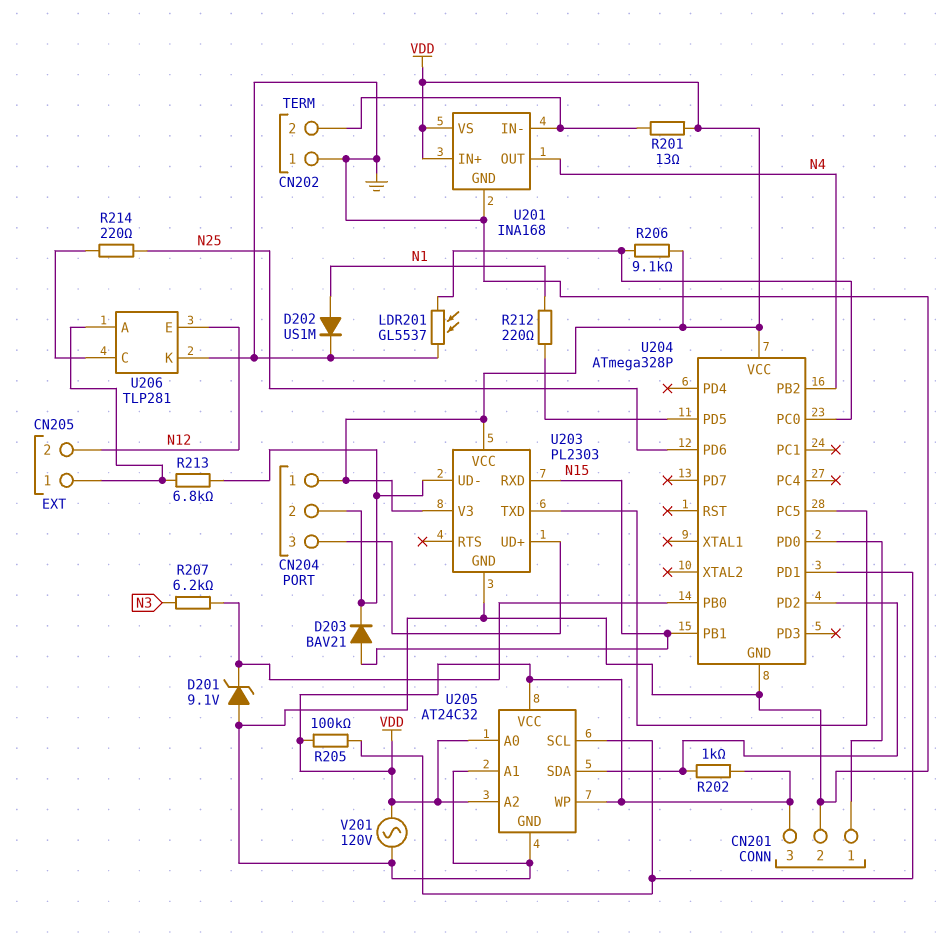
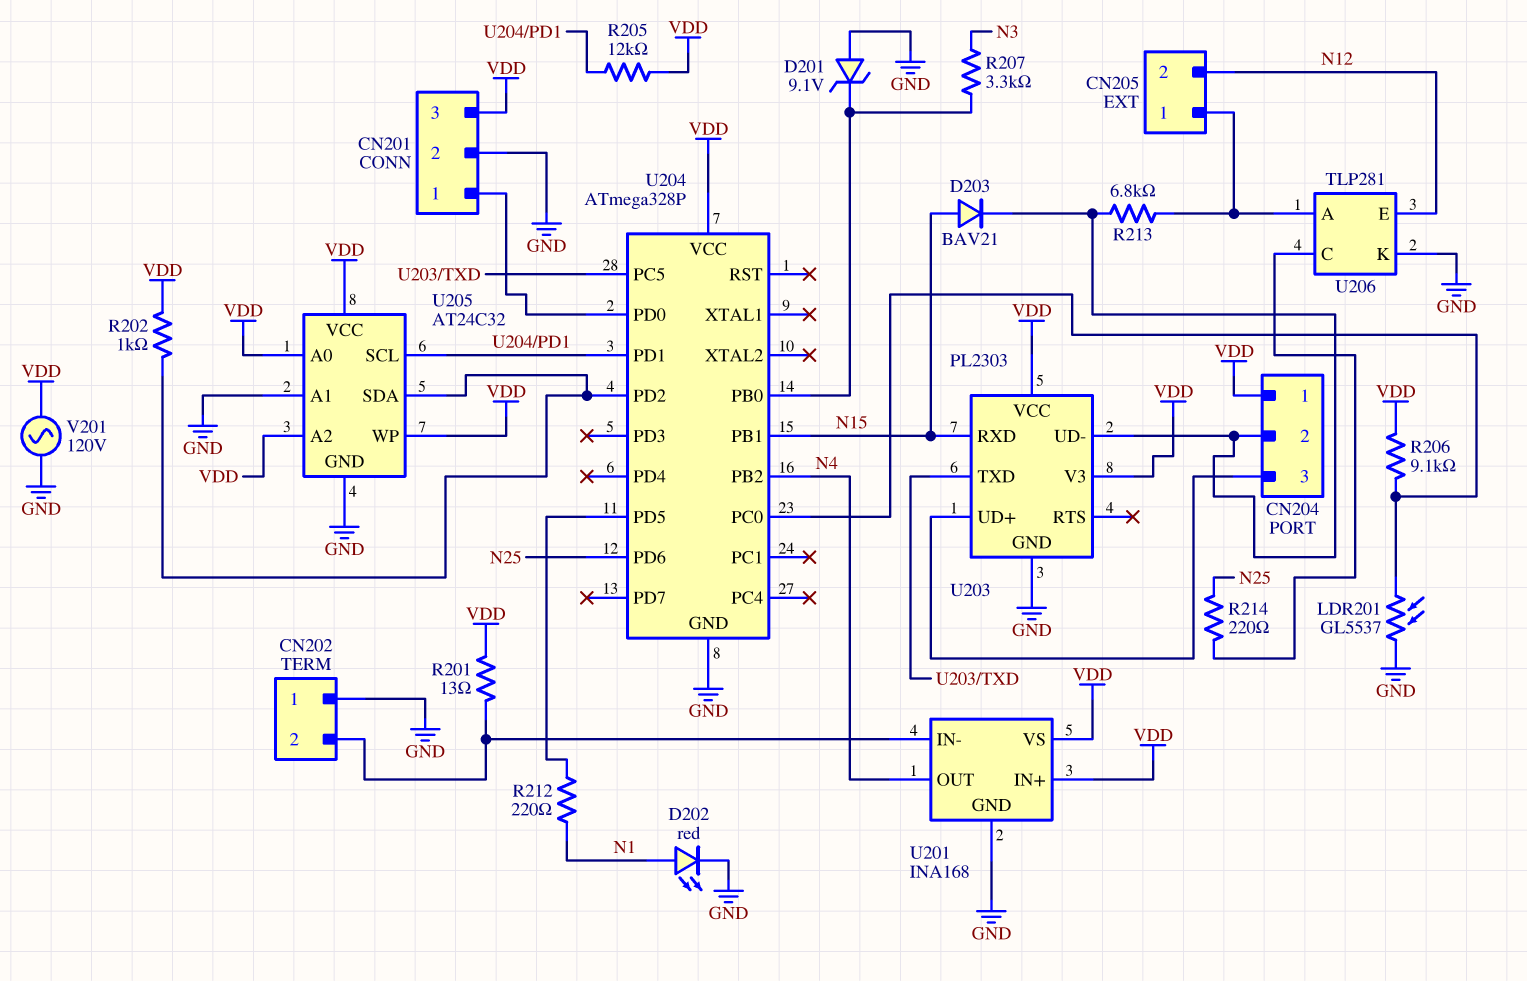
D202: diode US1M (A N1, K GND) -> LED red (A N1, K GND)
R205: 100k (U204/PD1, VDD) -> 12k (U204/PD1, VDD)
R207: 6.2k (N3, U204/PB0) -> 3.3k (N3, U204/PB0)

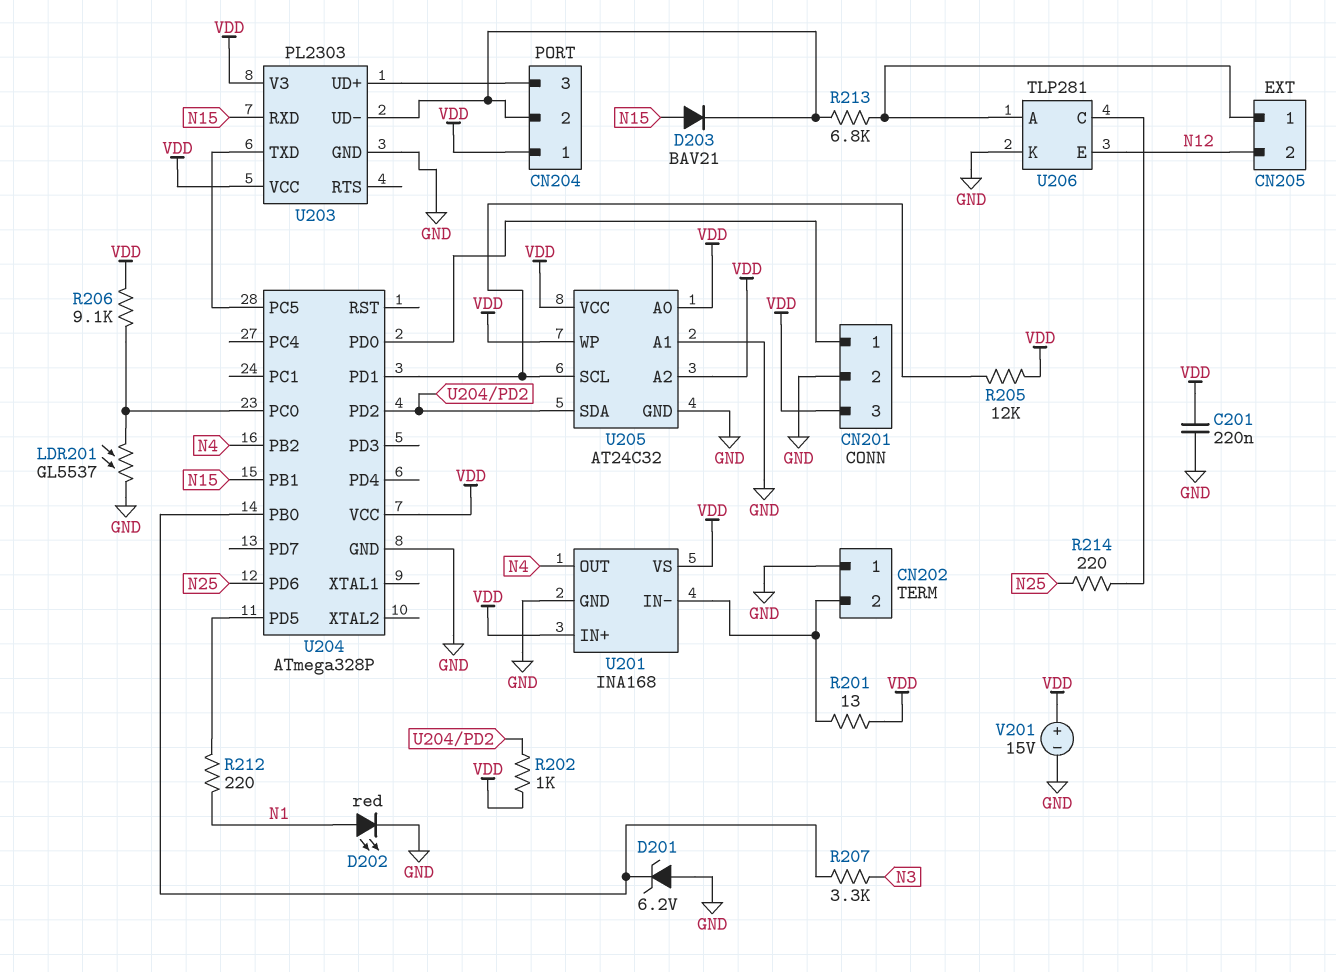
C201: none -> 220nF (GND, VDD)
D201: zener 9.1V (A GND, K U204/PB0) -> zener 6.2V (A GND, K U204/PB0)
V201: AC 120V (GND, VDD) -> 15V (plus VDD, minus GND)

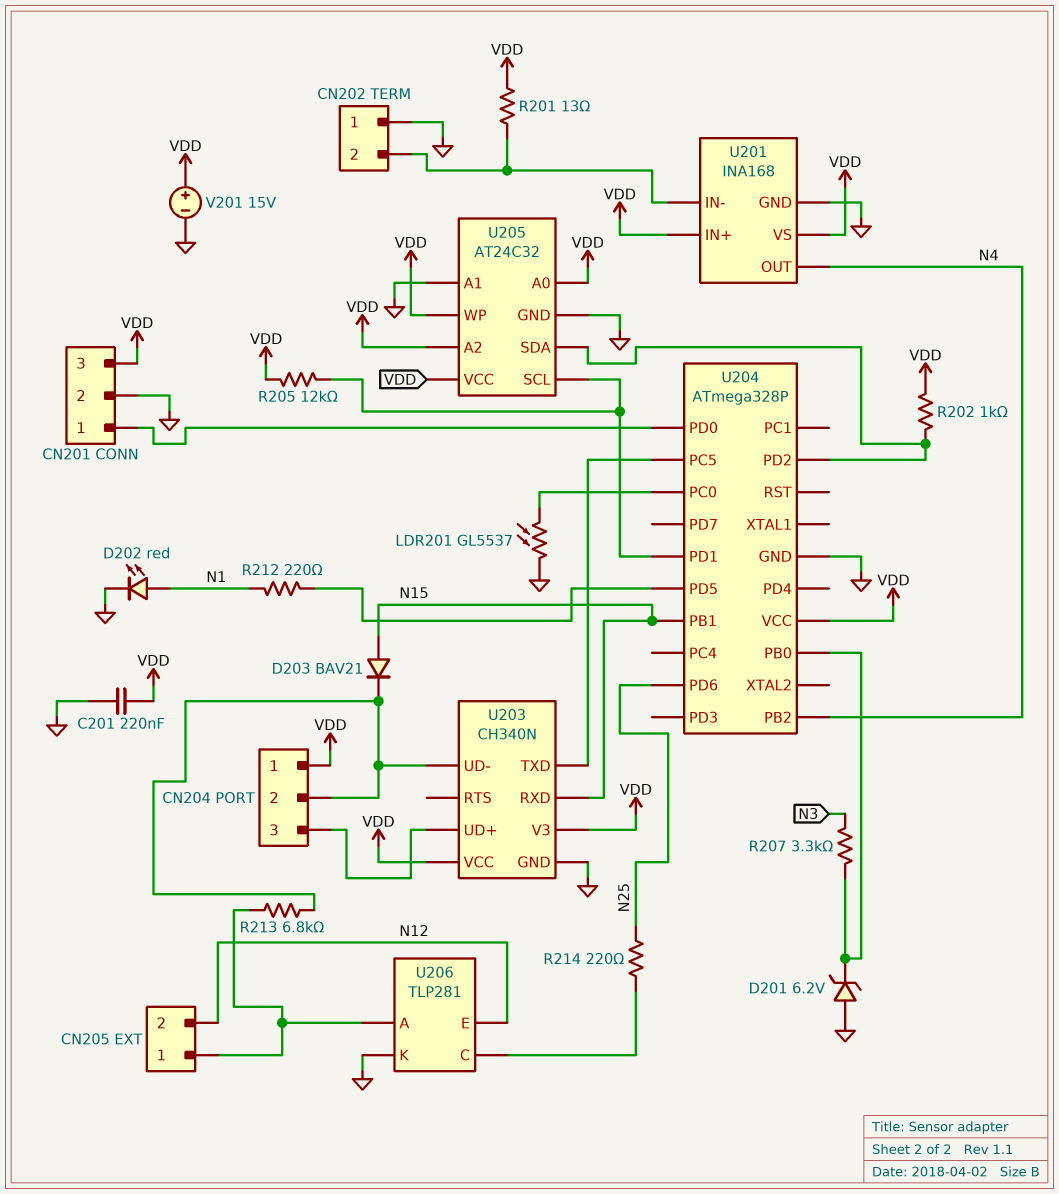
R206: 9.1k (U204/PC0, VDD) -> none
U203: PL2303 -> CH340N

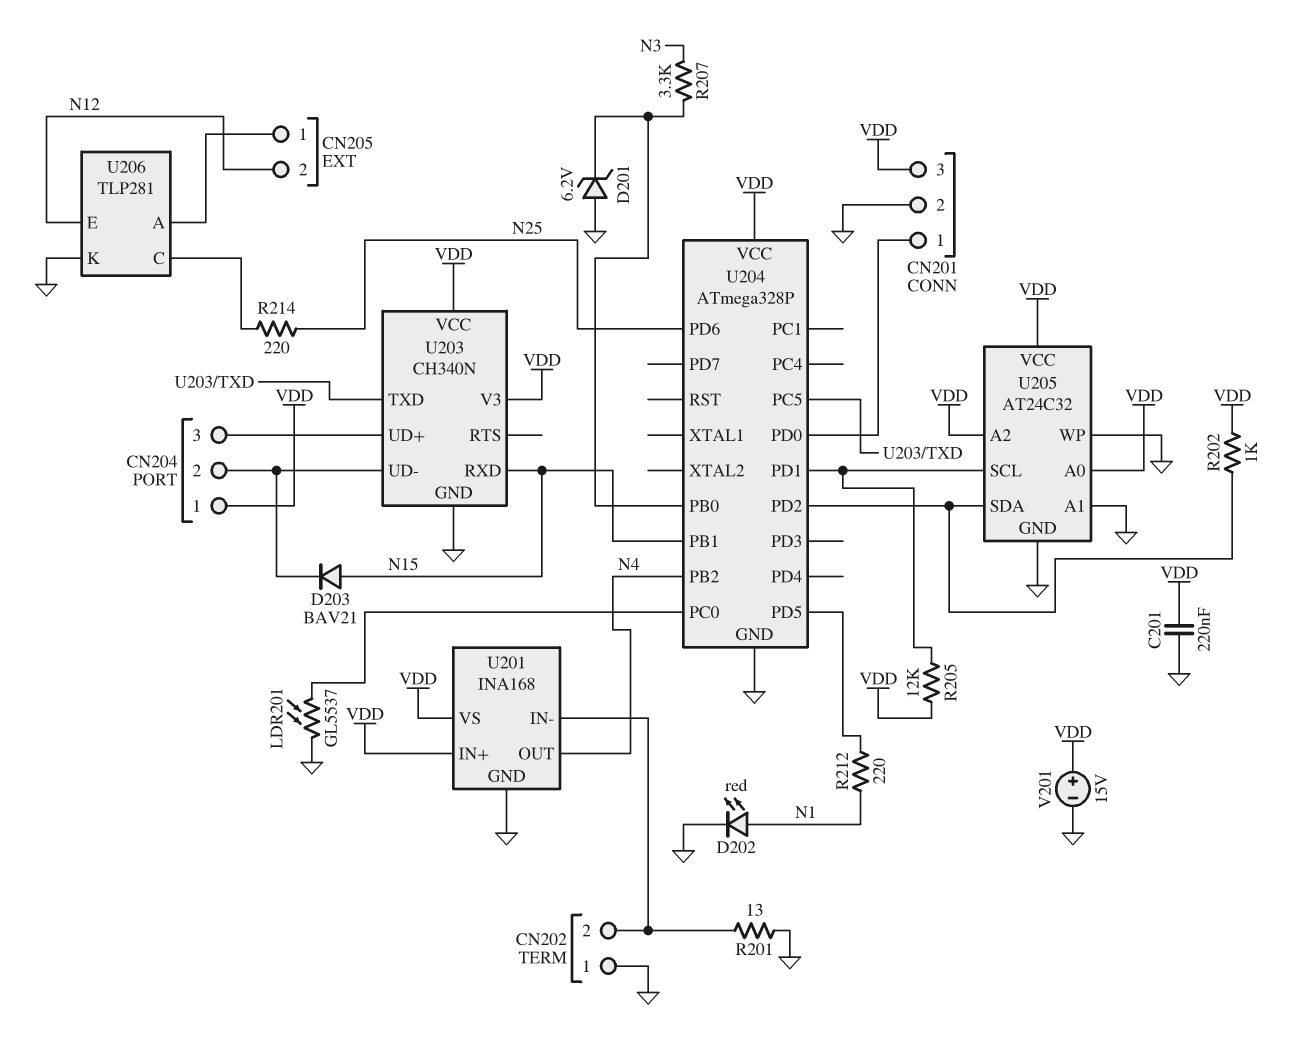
R201: 13 (CN202/2, VDD) -> 13 (CN202/2, GND)
R213: 6.8k (CN204/2, CN205/1) -> none
U205 pin WP: VDD -> GND

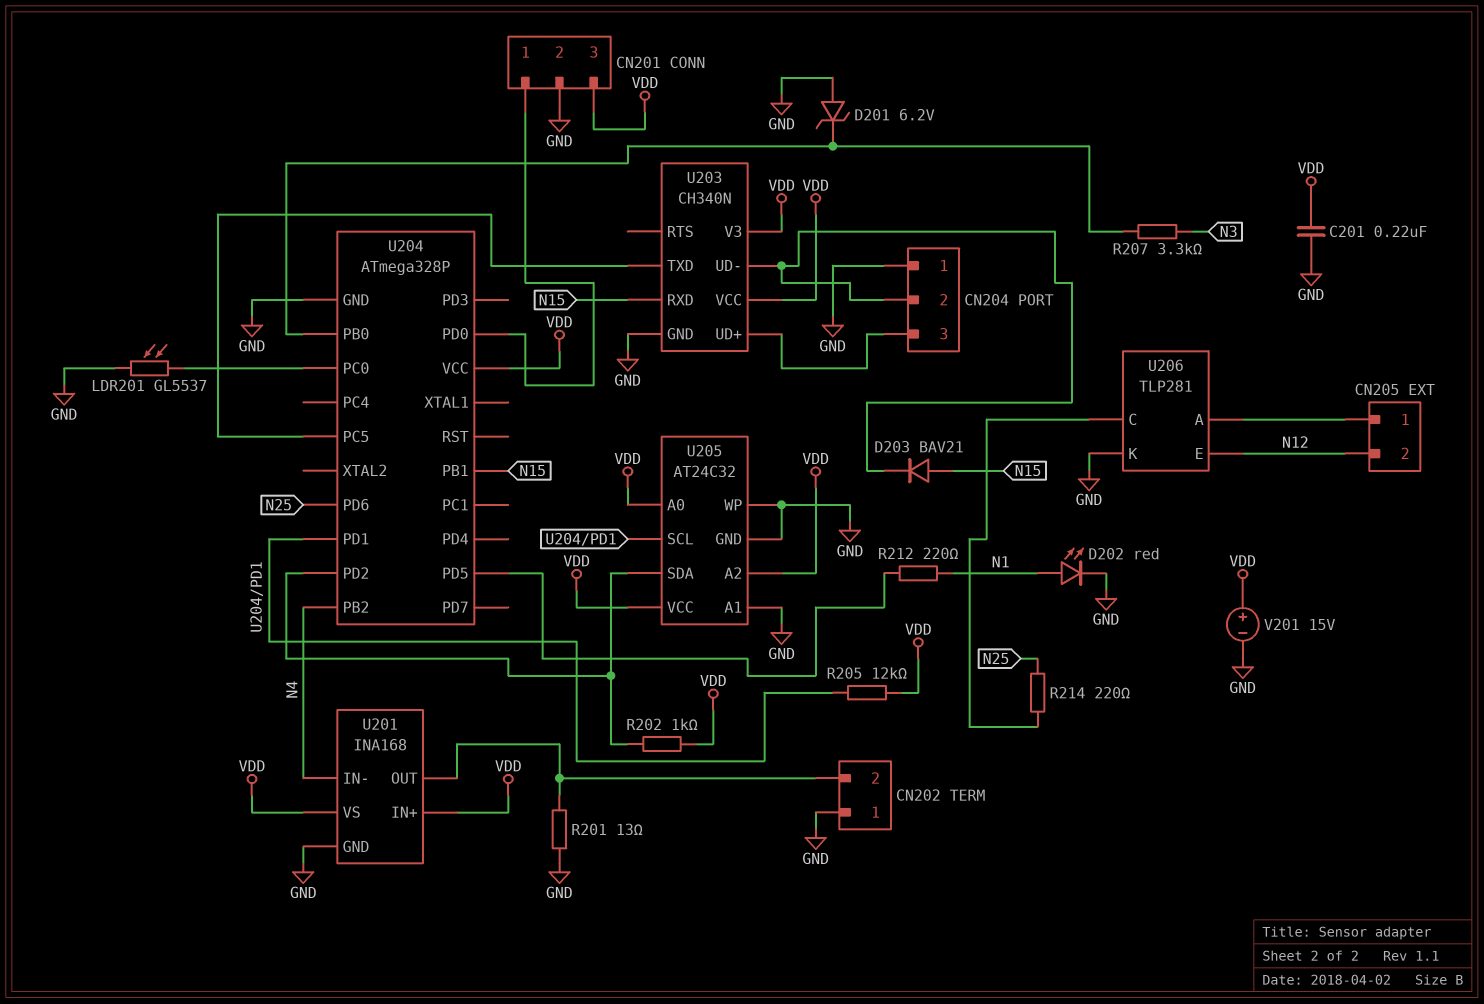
CN204 pin 1: VDD -> GND
U201 pin IN-: CN202/2 -> N4
U201 pin OUT: N4 -> CN202/2

